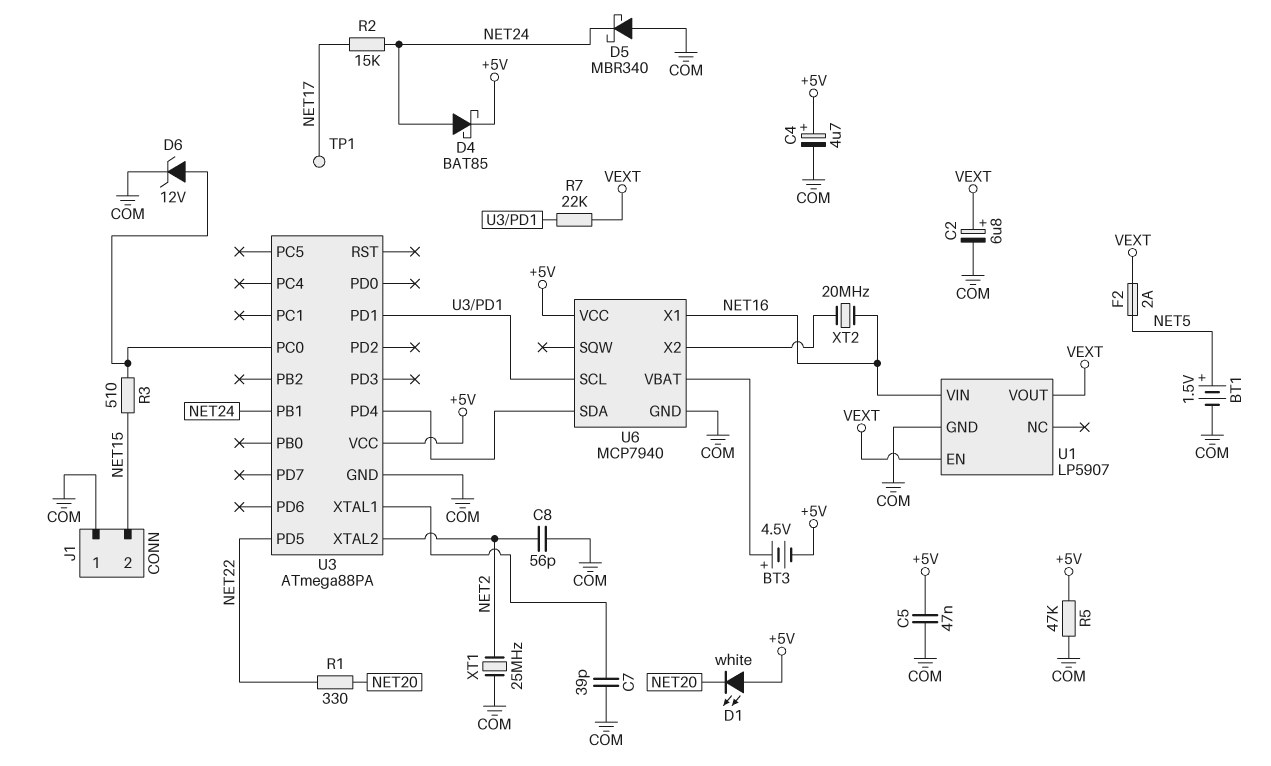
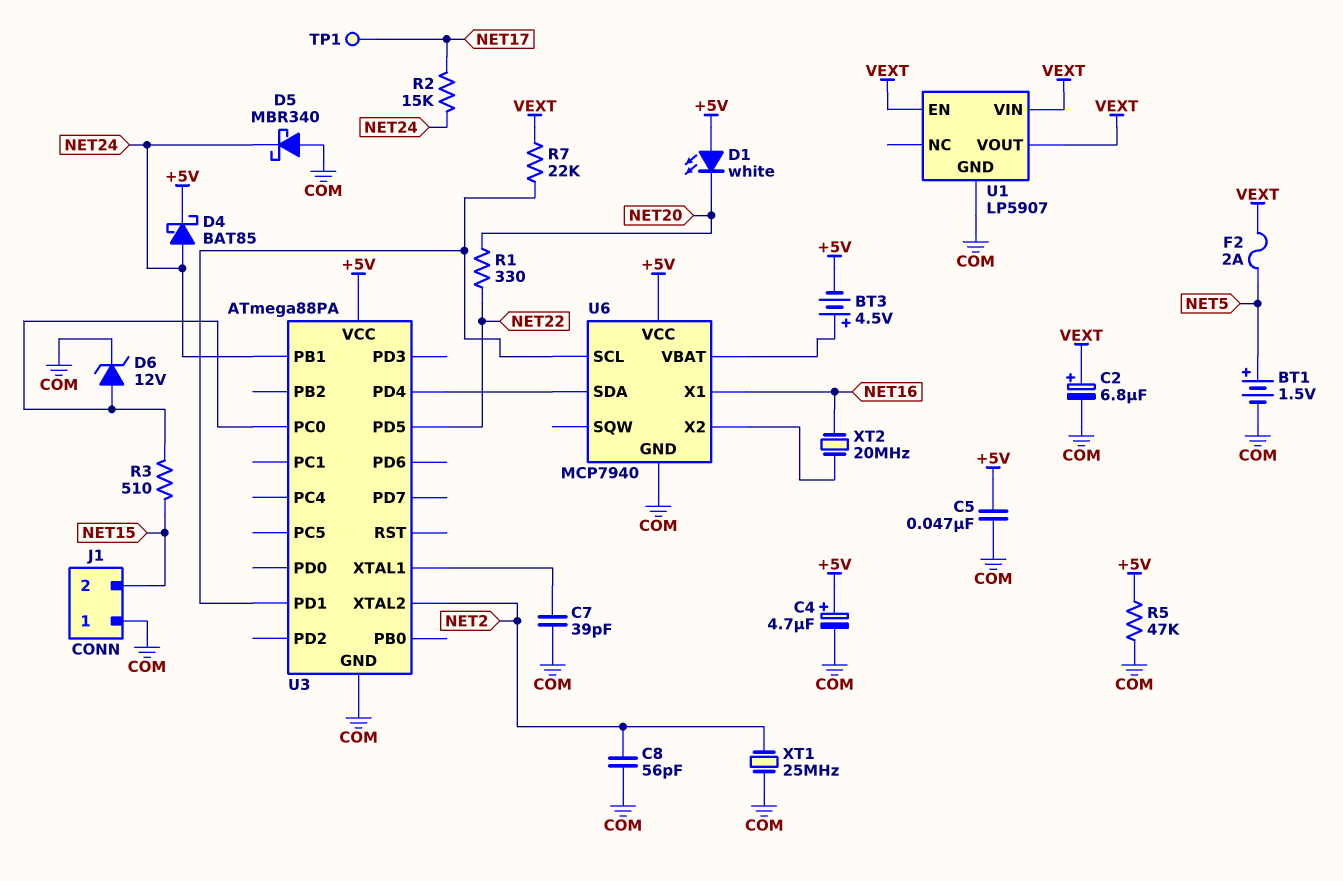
U1 pin VIN: NET16 -> VEXT

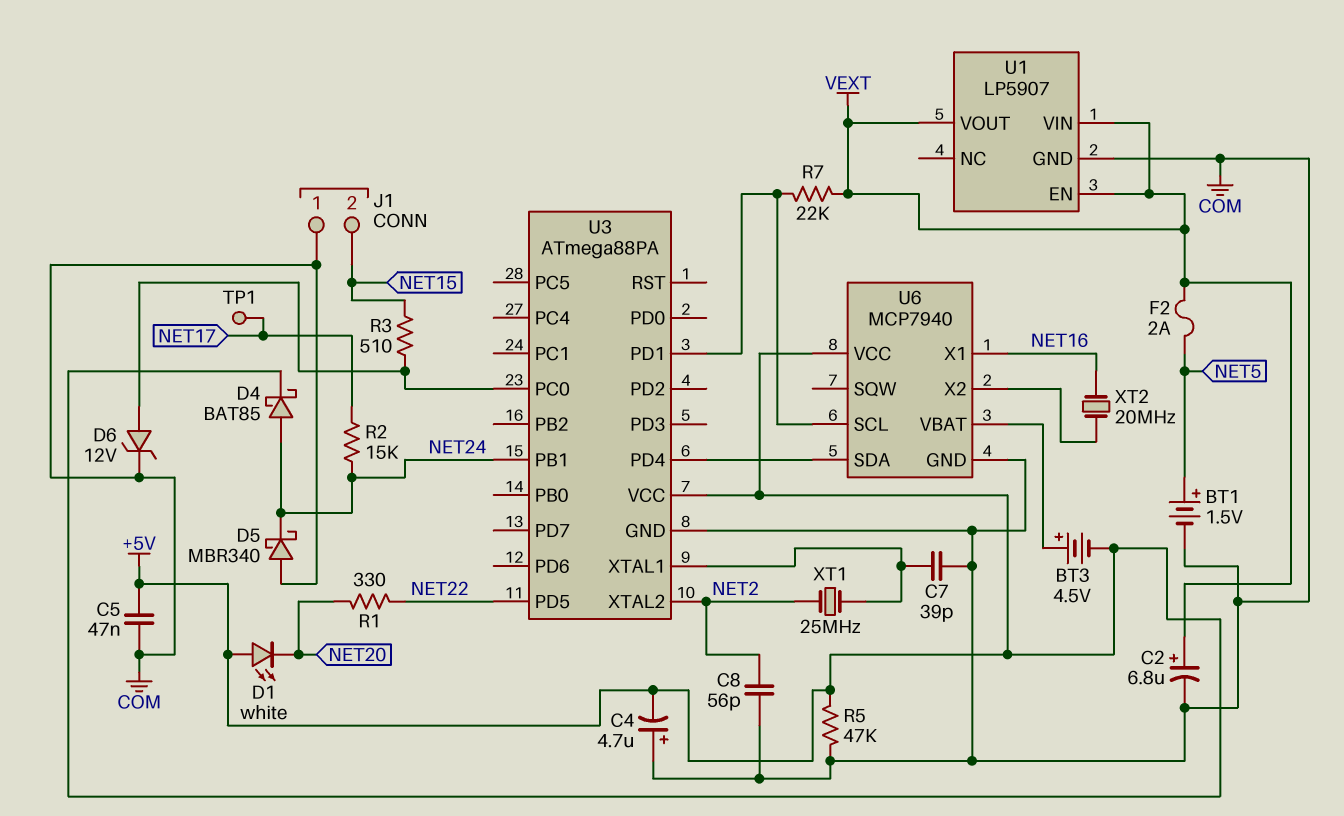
C4: 4.7uF (plus +5V, minus COM) -> 4.7uF (plus COM, minus +5V)
XT1: 25MHz (COM, NET2) -> 25MHz (NET2, U3/XTAL1)

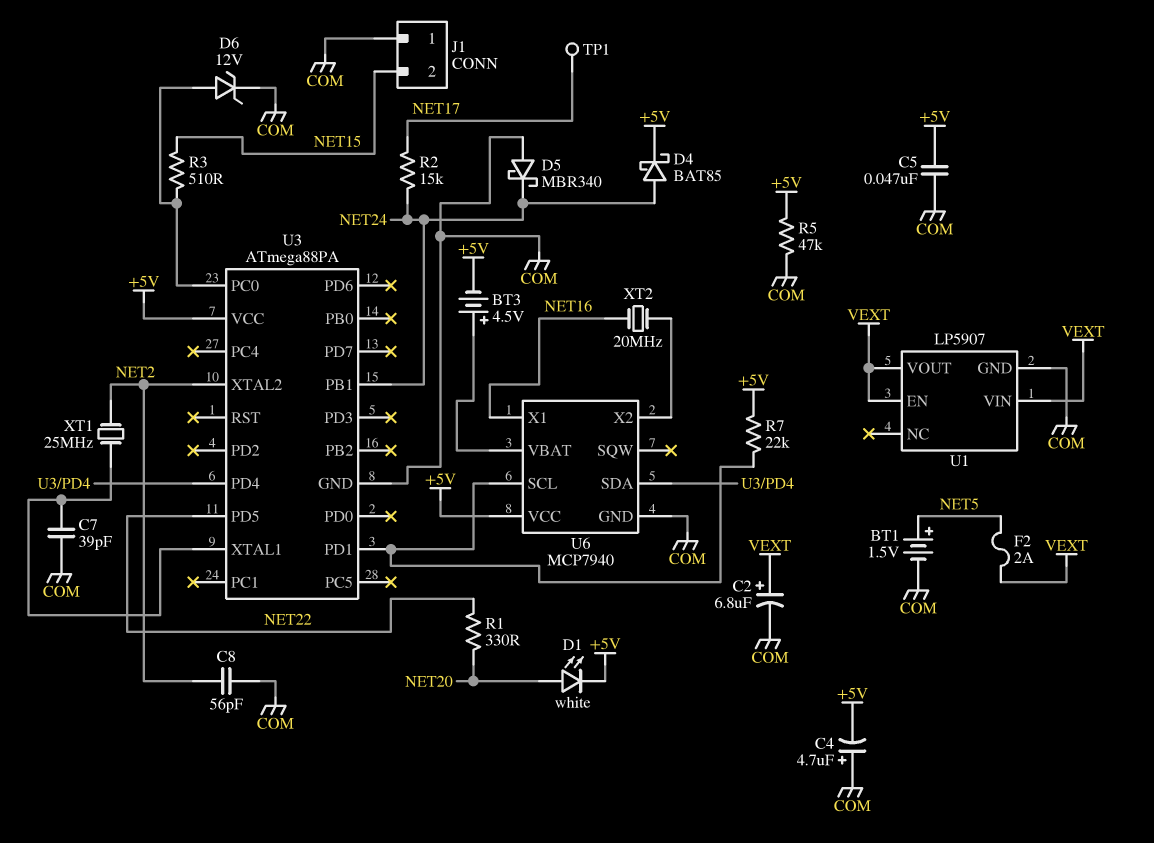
D1: LED white (A +5V, K NET20) -> LED white (A NET20, K +5V)
R7: 22k (U3/PD1, VEXT) -> 22k (+5V, U3/PD1)

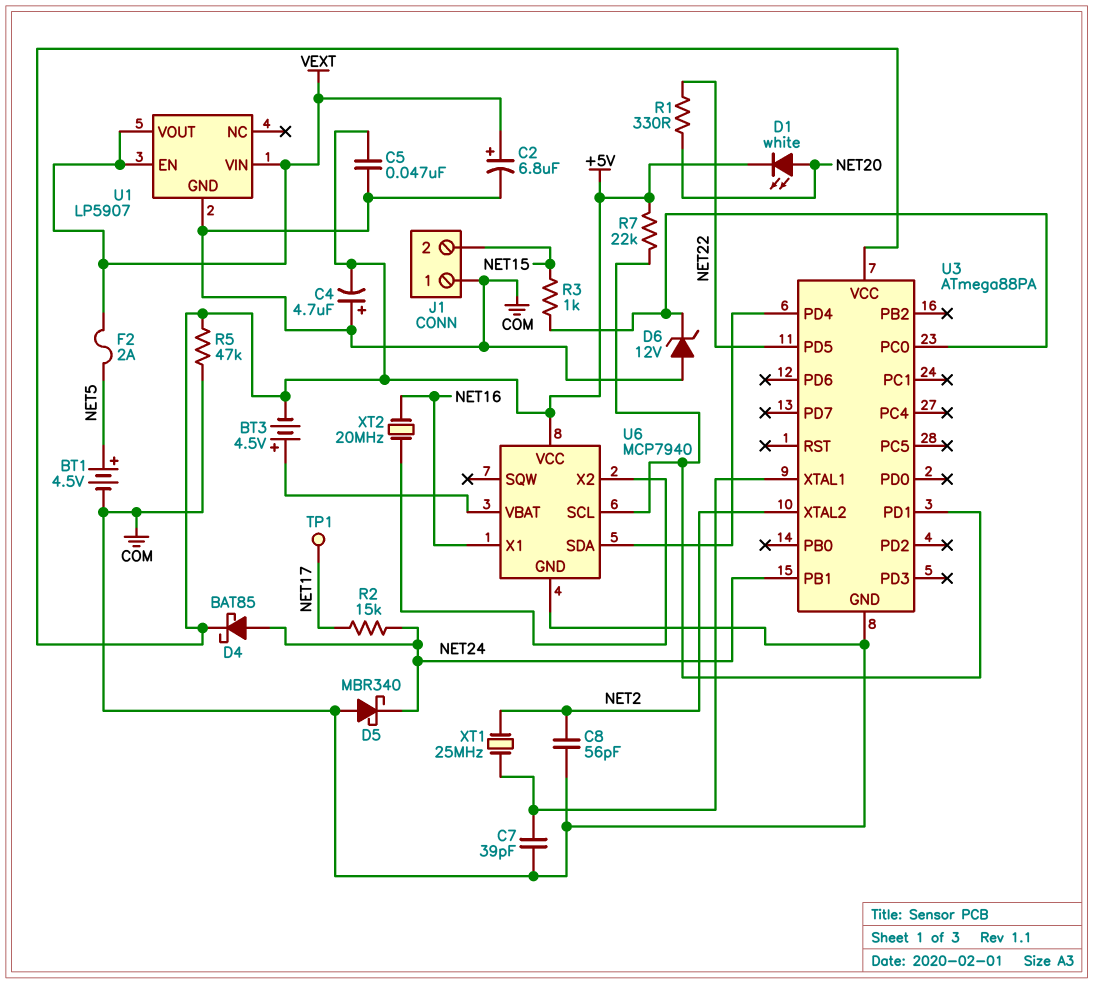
BT1: 1.5V (plus NET5, minus COM) -> 4.5V (plus NET5, minus COM)
D6: zener 12V (A U3/PC0, K COM) -> zener 12V (A COM, K U3/PC0)
R3: 510 (NET15, U3/PC0) -> 1k (NET15, U3/PC0)

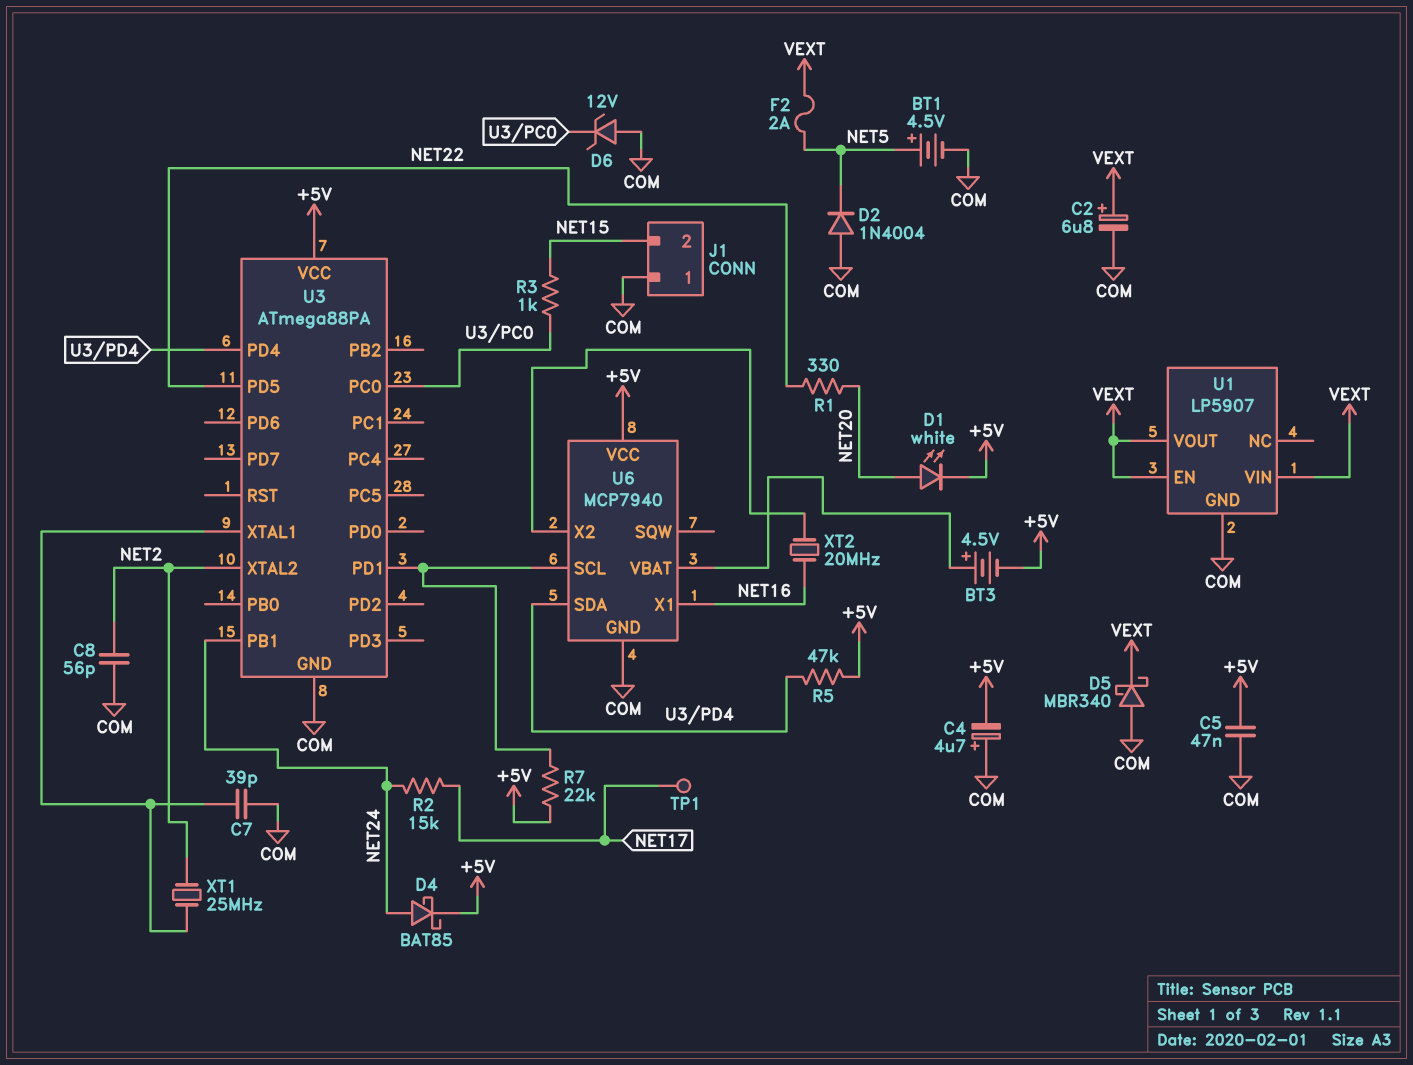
D2: none -> diode 1N4004 (A COM, K NET5)
D5: schottky MBR340 (A COM, K NET24) -> schottky MBR340 (A COM, K VEXT)
R5: 47k (+5V, COM) -> 47k (+5V, U3/PD4)

